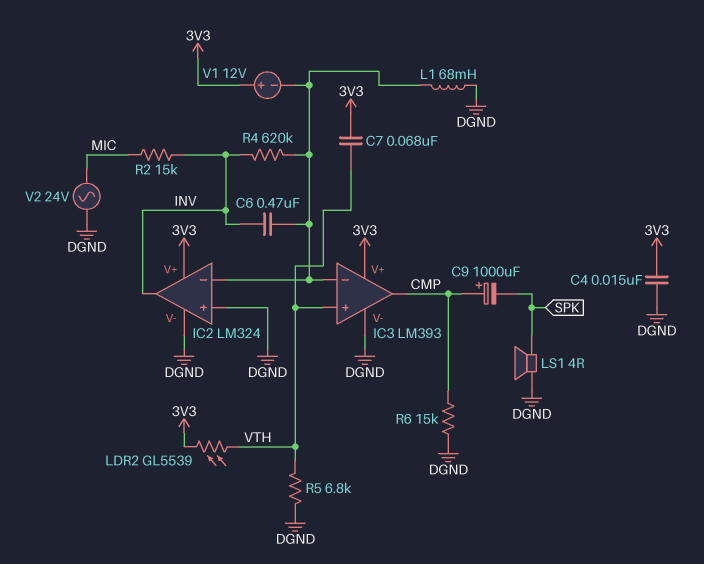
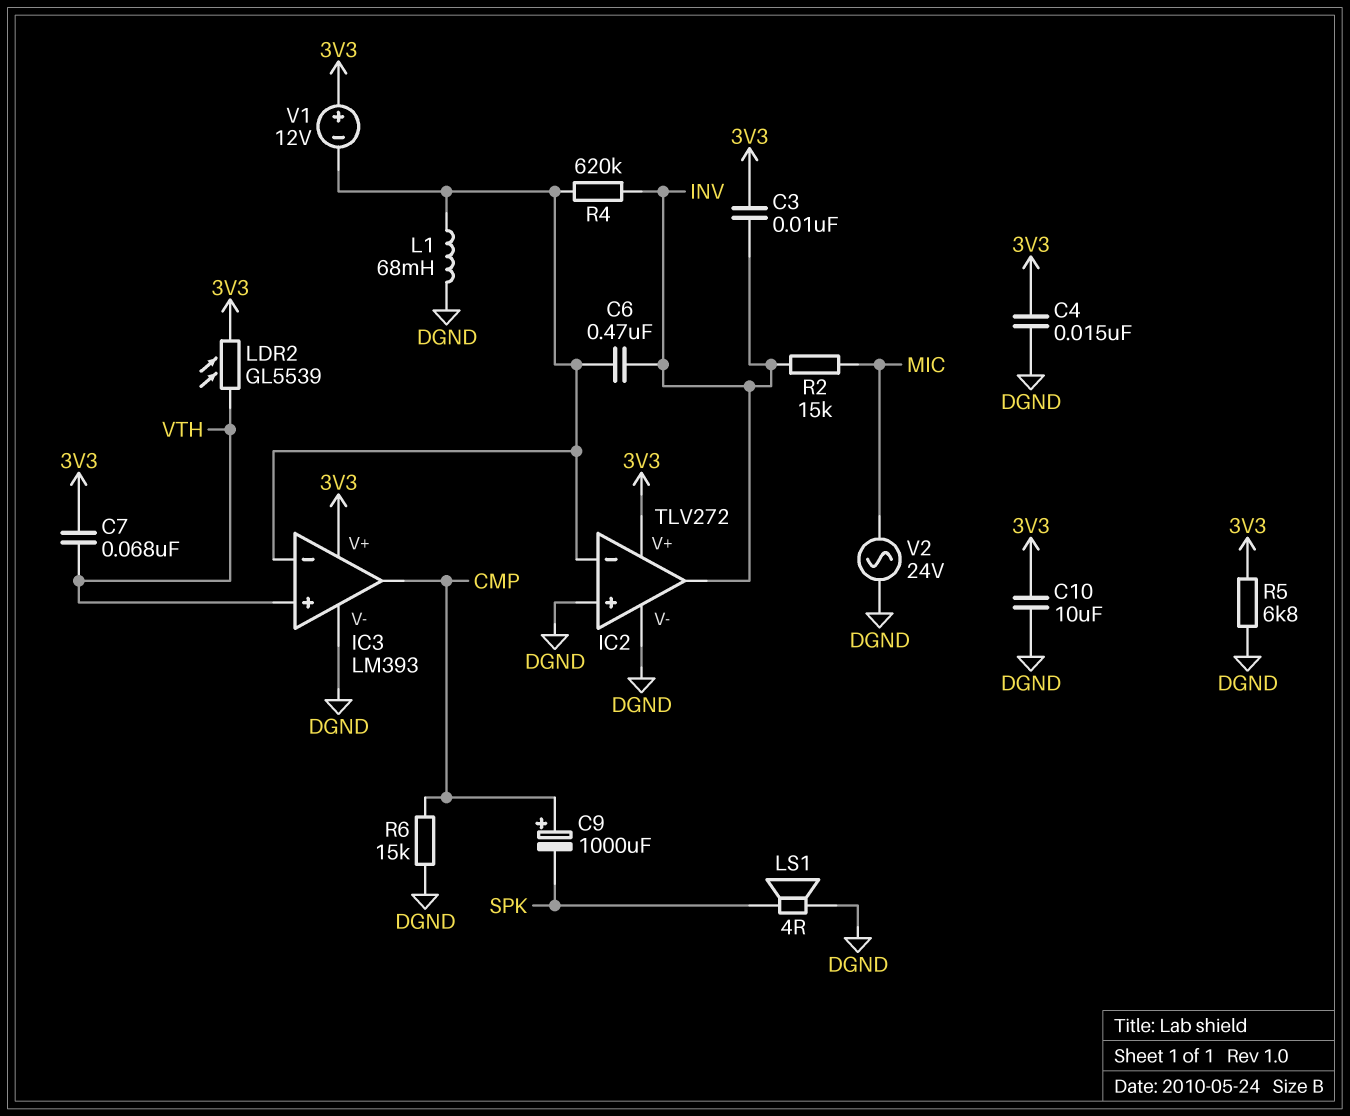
C3: none -> 10nF (3V3, INV)
C10: none -> 10uF (3V3, DGND)
IC2: LM324 -> TLV272
R5: 6.8k (DGND, VTH) -> 6.8k (3V3, DGND)

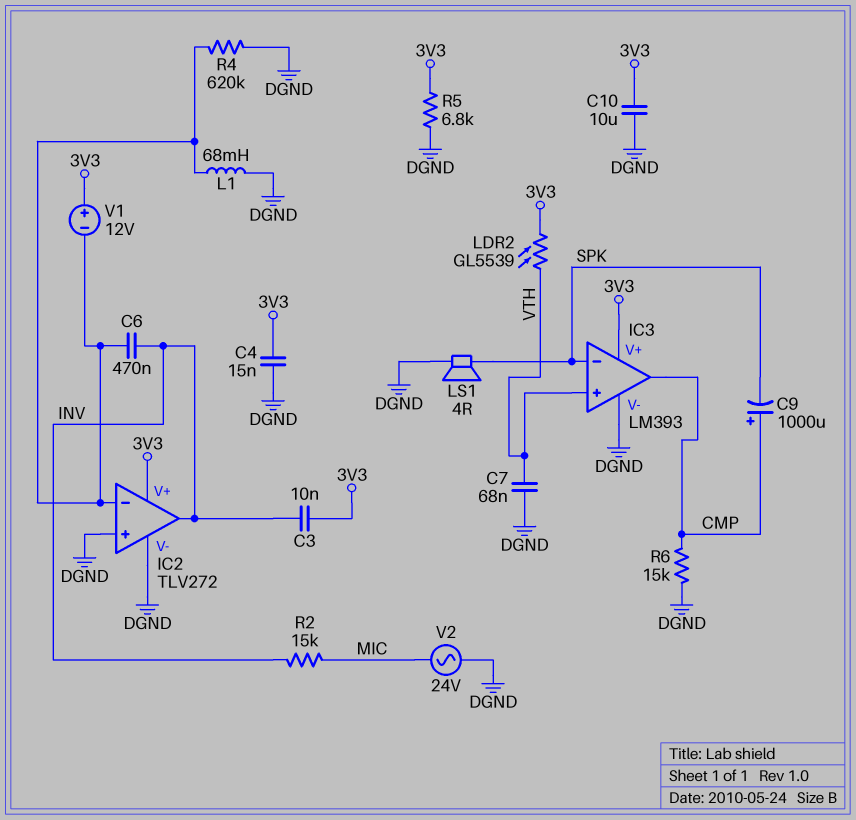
C7: 68nF (3V3, VTH) -> 68nF (DGND, VTH)
IC3 pin in-: IC2/in- -> SPK
R4: 620k (IC2/in-, INV) -> 620k (DGND, IC2/in-)

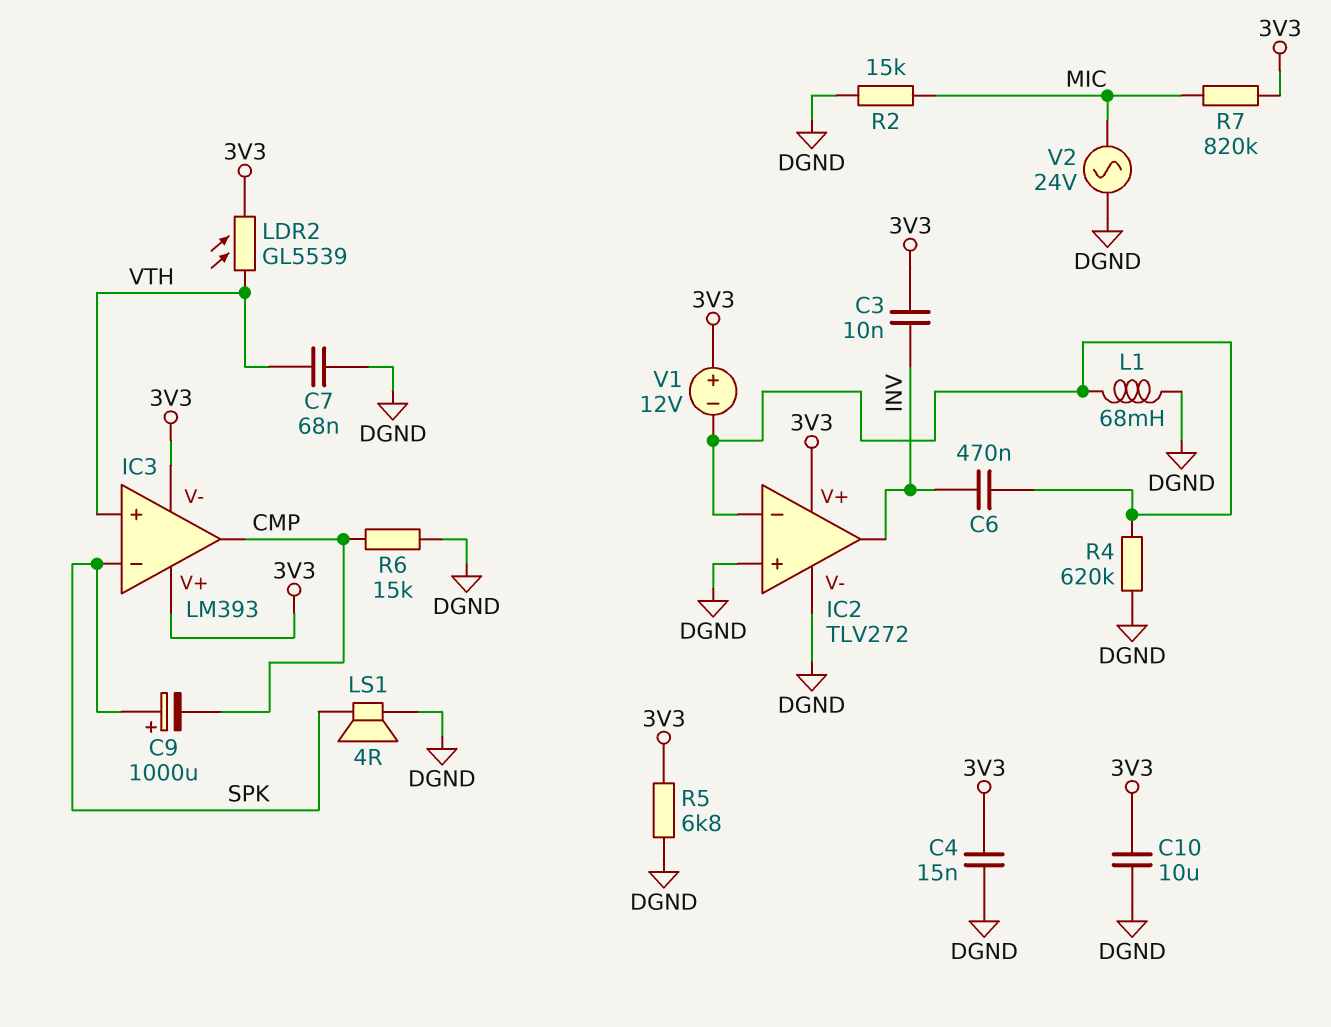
C9: 1000uF (plus CMP, minus SPK) -> 1000uF (plus SPK, minus CMP)
IC3 pin V-: DGND -> 3V3
R2: 15k (INV, MIC) -> 15k (DGND, MIC)
R7: none -> 820k (3V3, MIC)

